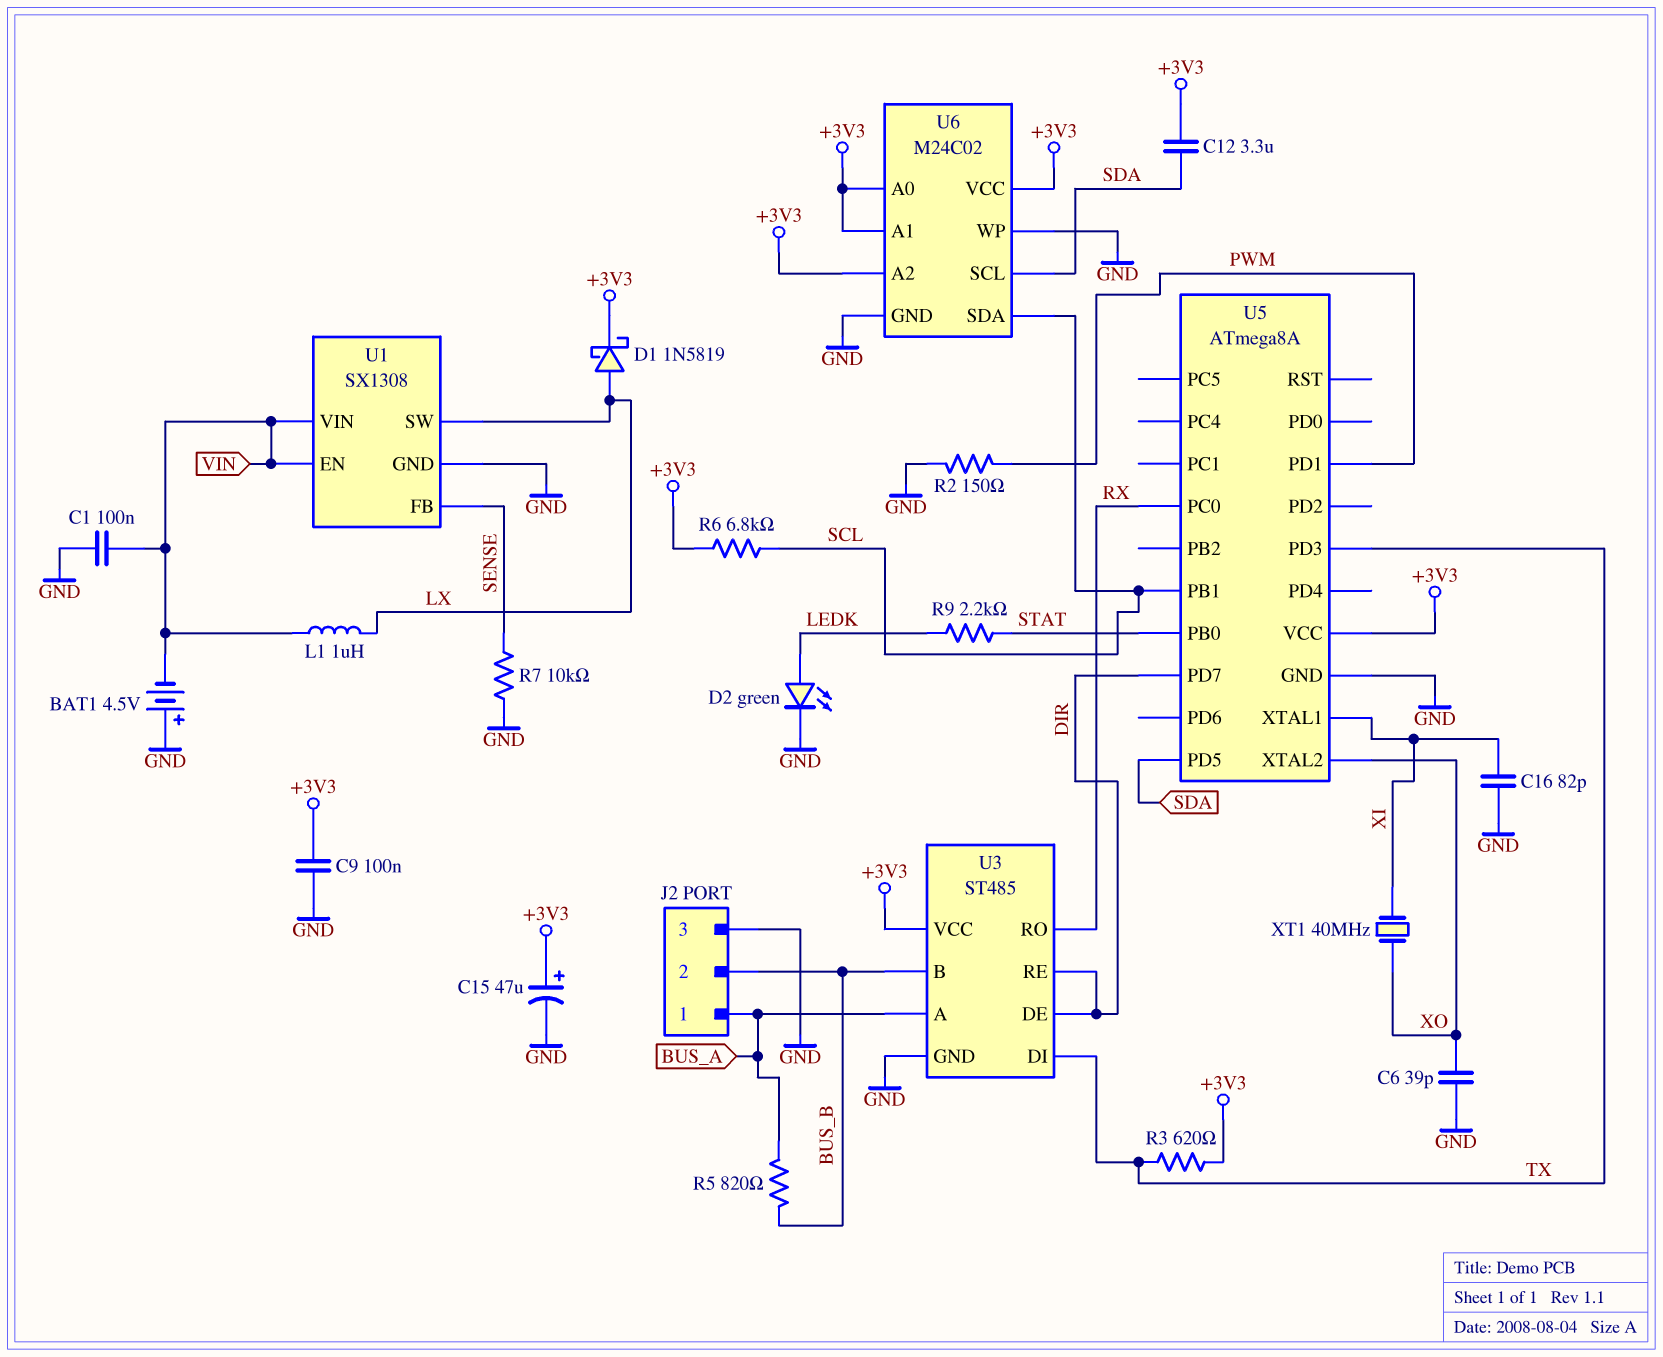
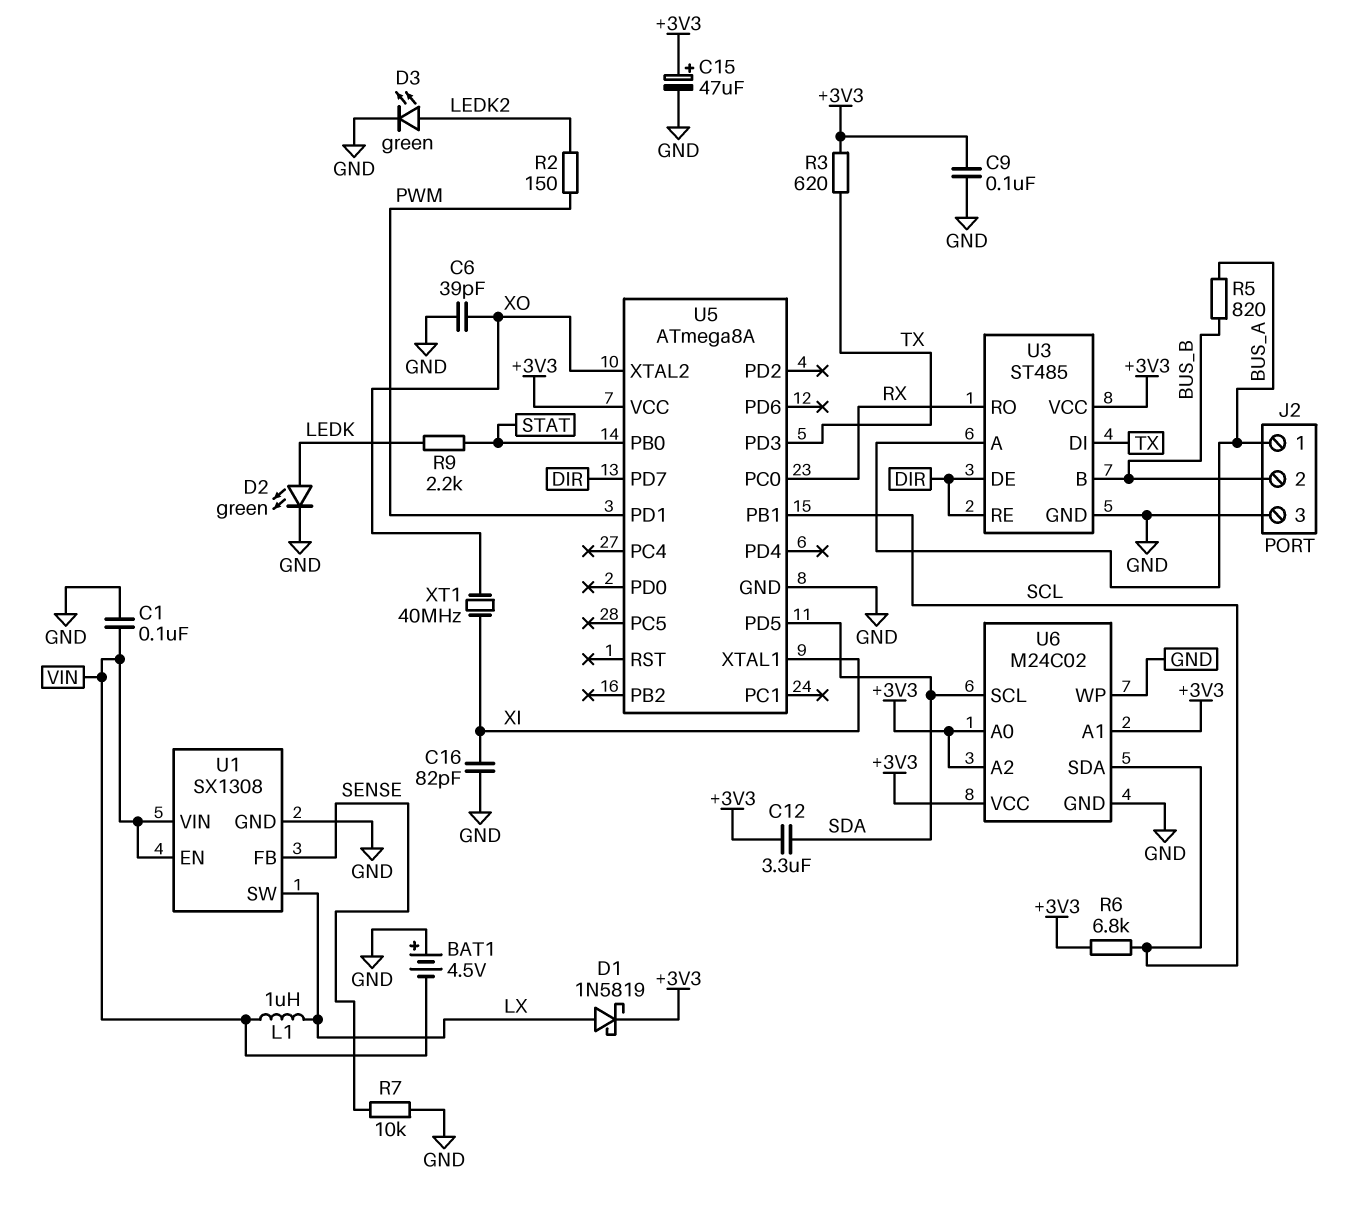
D3: none -> LED green (A LEDK2, K GND)
R2: 150 (GND, PWM) -> 150 (LEDK2, PWM)

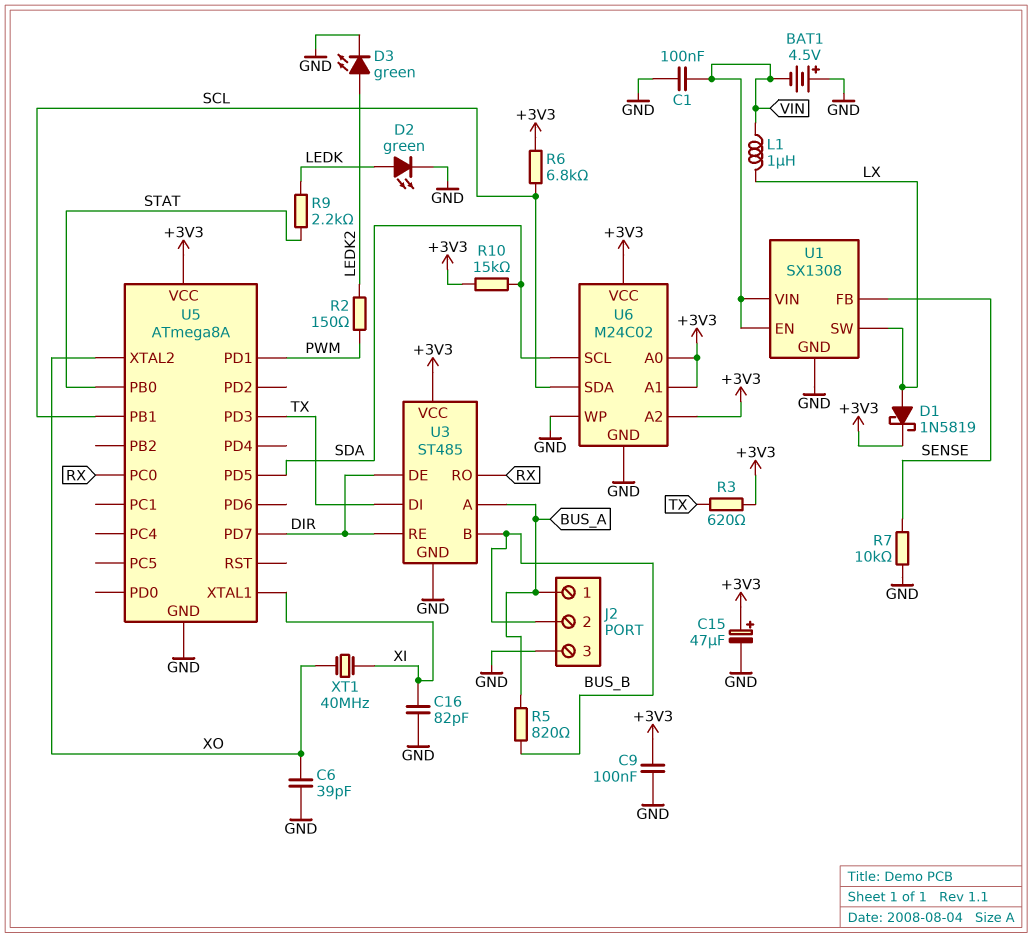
C12: 3.3uF (+3V3, SDA) -> none
R10: none -> 15k (+3V3, SDA)

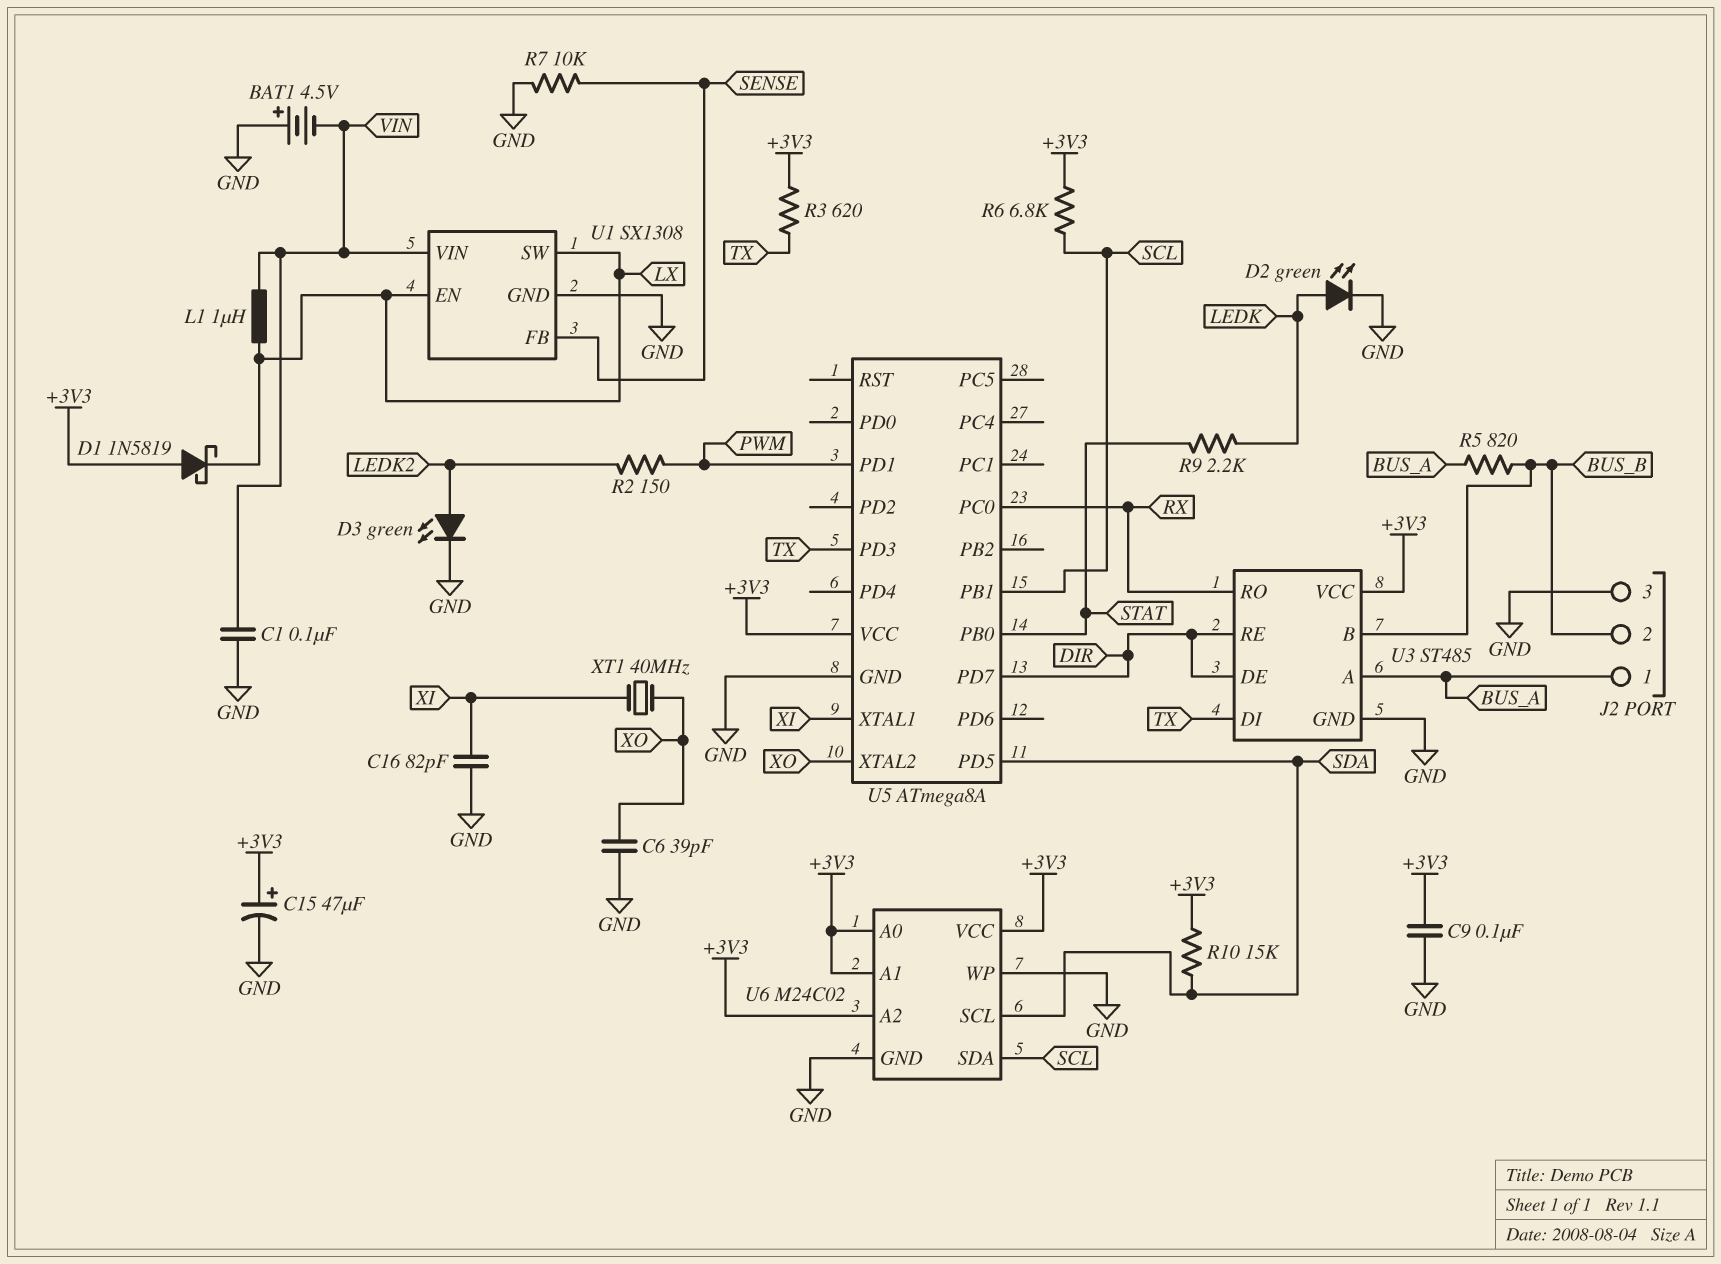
D1: schottky 1N5819 (A LX, K +3V3) -> schottky 1N5819 (A +3V3, K LX)
U1 pin EN: VIN -> LX

